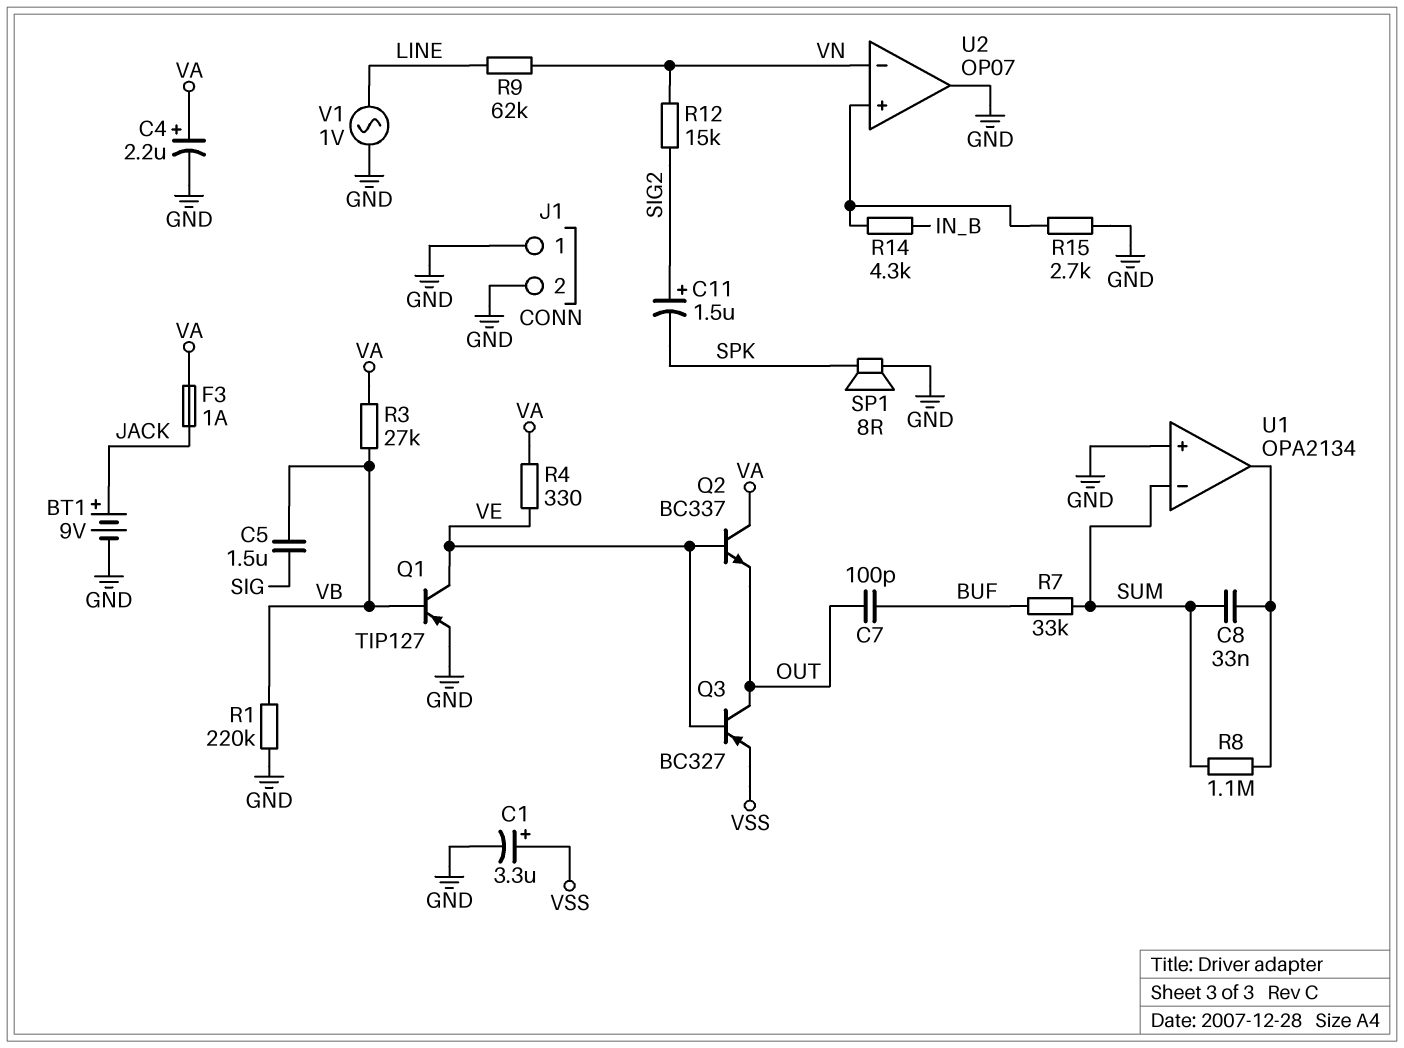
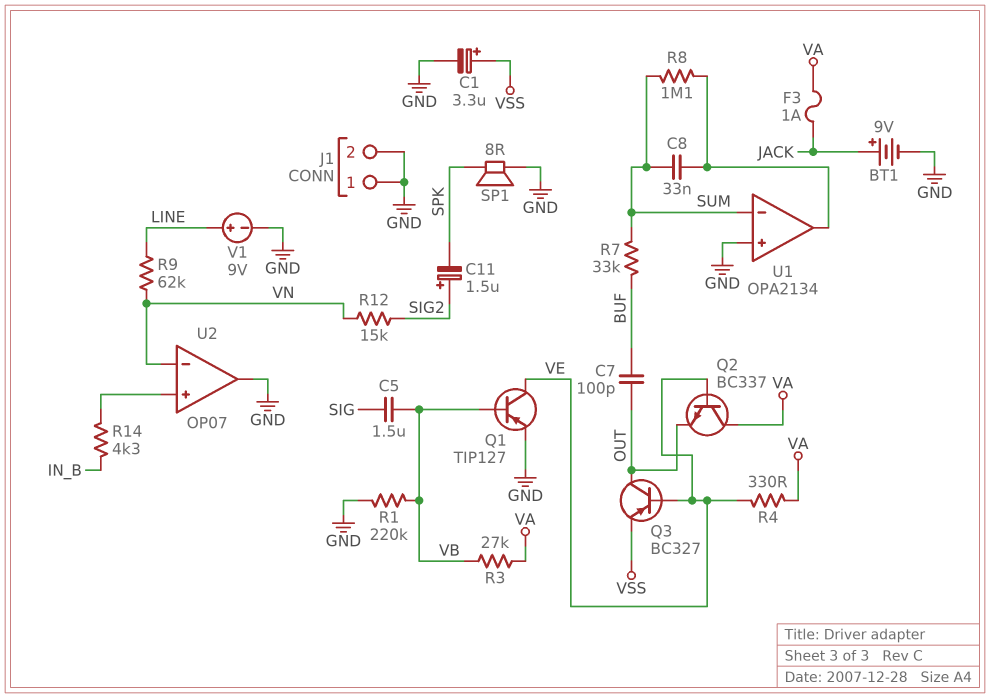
C4: 2.2uF (plus VA, minus GND) -> none
R15: 2.7k (GND, U2/in+) -> none
V1: AC 1V (GND, LINE) -> 9V (plus LINE, minus GND)

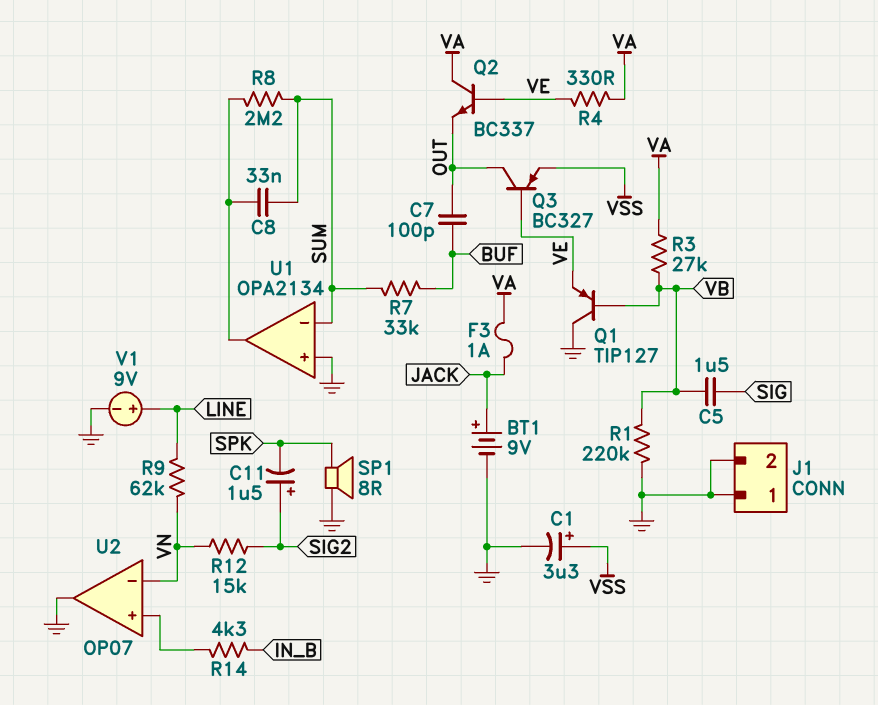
Q1: PNP TIP127 (B VB, C VE, E GND) -> PNP TIP127 (B VB, C GND, E VE)
R8: 1.1M (SUM, U1/out) -> 2.2M (SUM, U1/out)

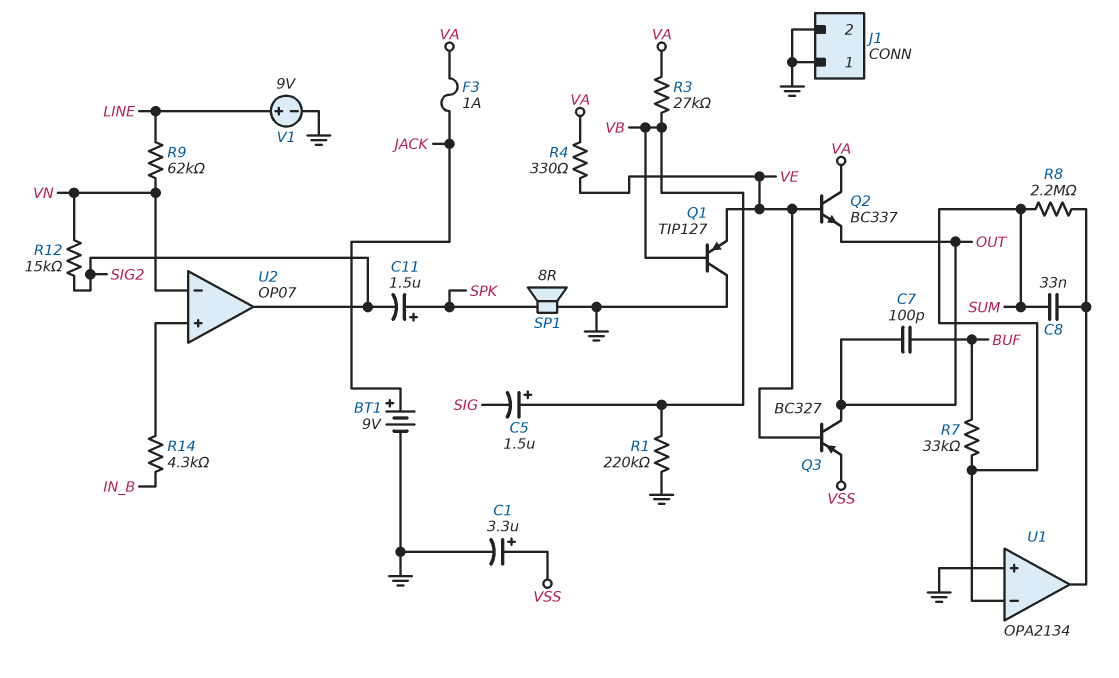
C5: 1.5uF (SIG, VB) -> 1.5uF (plus VB, minus SIG)
C11: 1.5uF (plus SIG2, minus SPK) -> 1.5uF (plus SPK, minus SIG2)
U2 pin out: GND -> SIG2

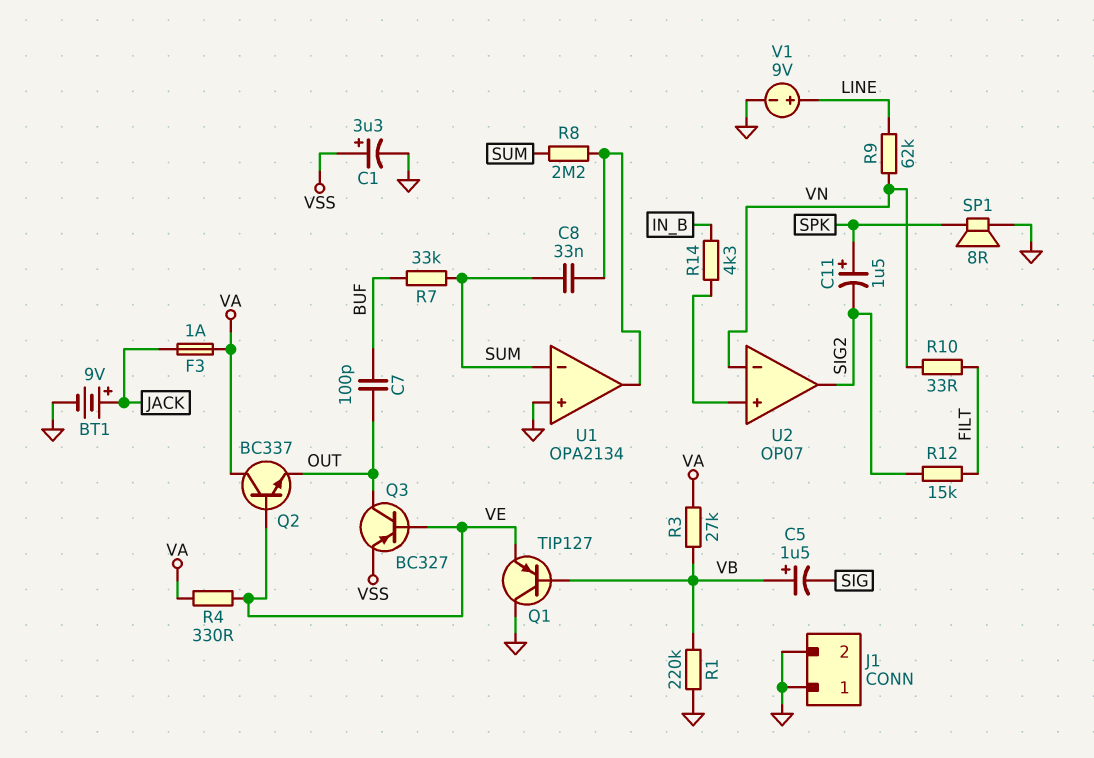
R10: none -> 33 (FILT, VN)
R12: 15k (SIG2, VN) -> 15k (FILT, SIG2)

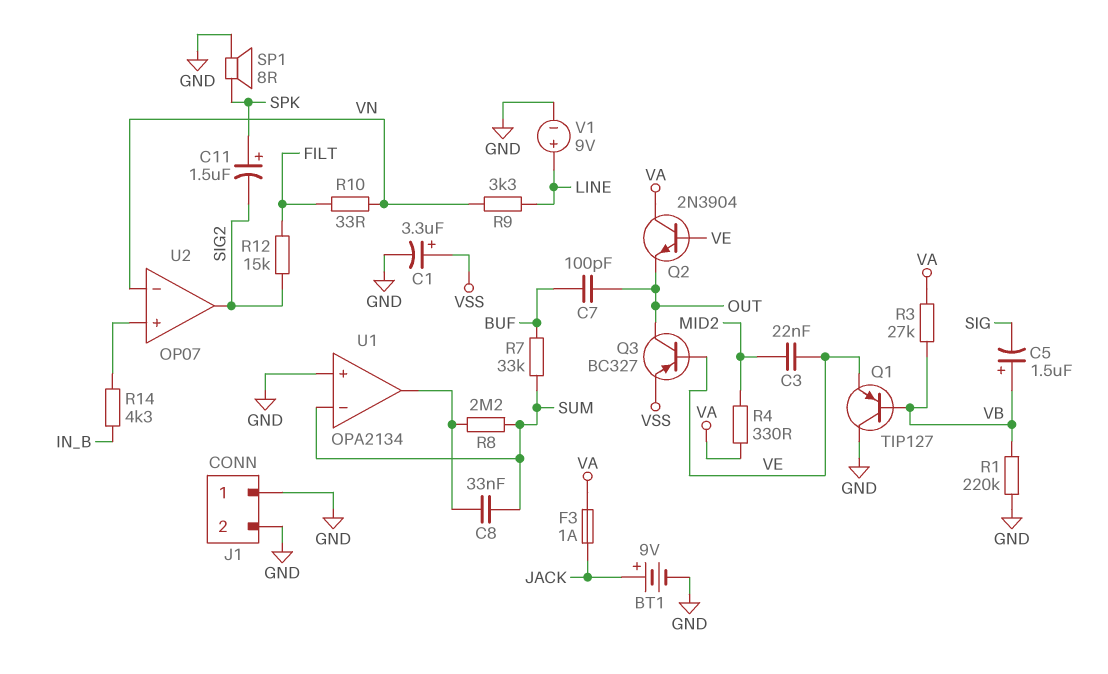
C3: none -> 22nF (MID2, VE)
Q2: NPN BC337 (B VE, C VA, E OUT) -> NPN 2N3904 (B VE, C VA, E OUT)
R4: 330 (VA, VE) -> 330 (MID2, VA)
R9: 62k (LINE, VN) -> 3.3k (LINE, VN)

